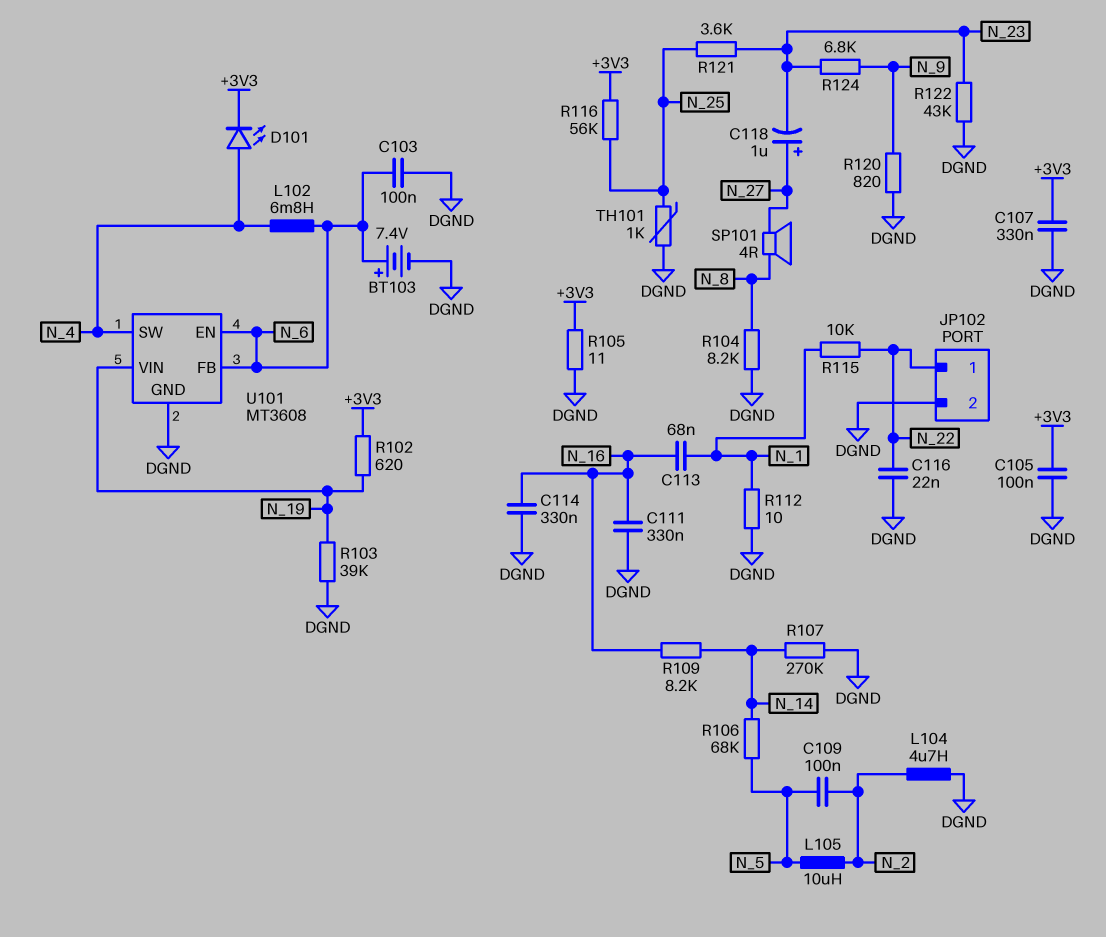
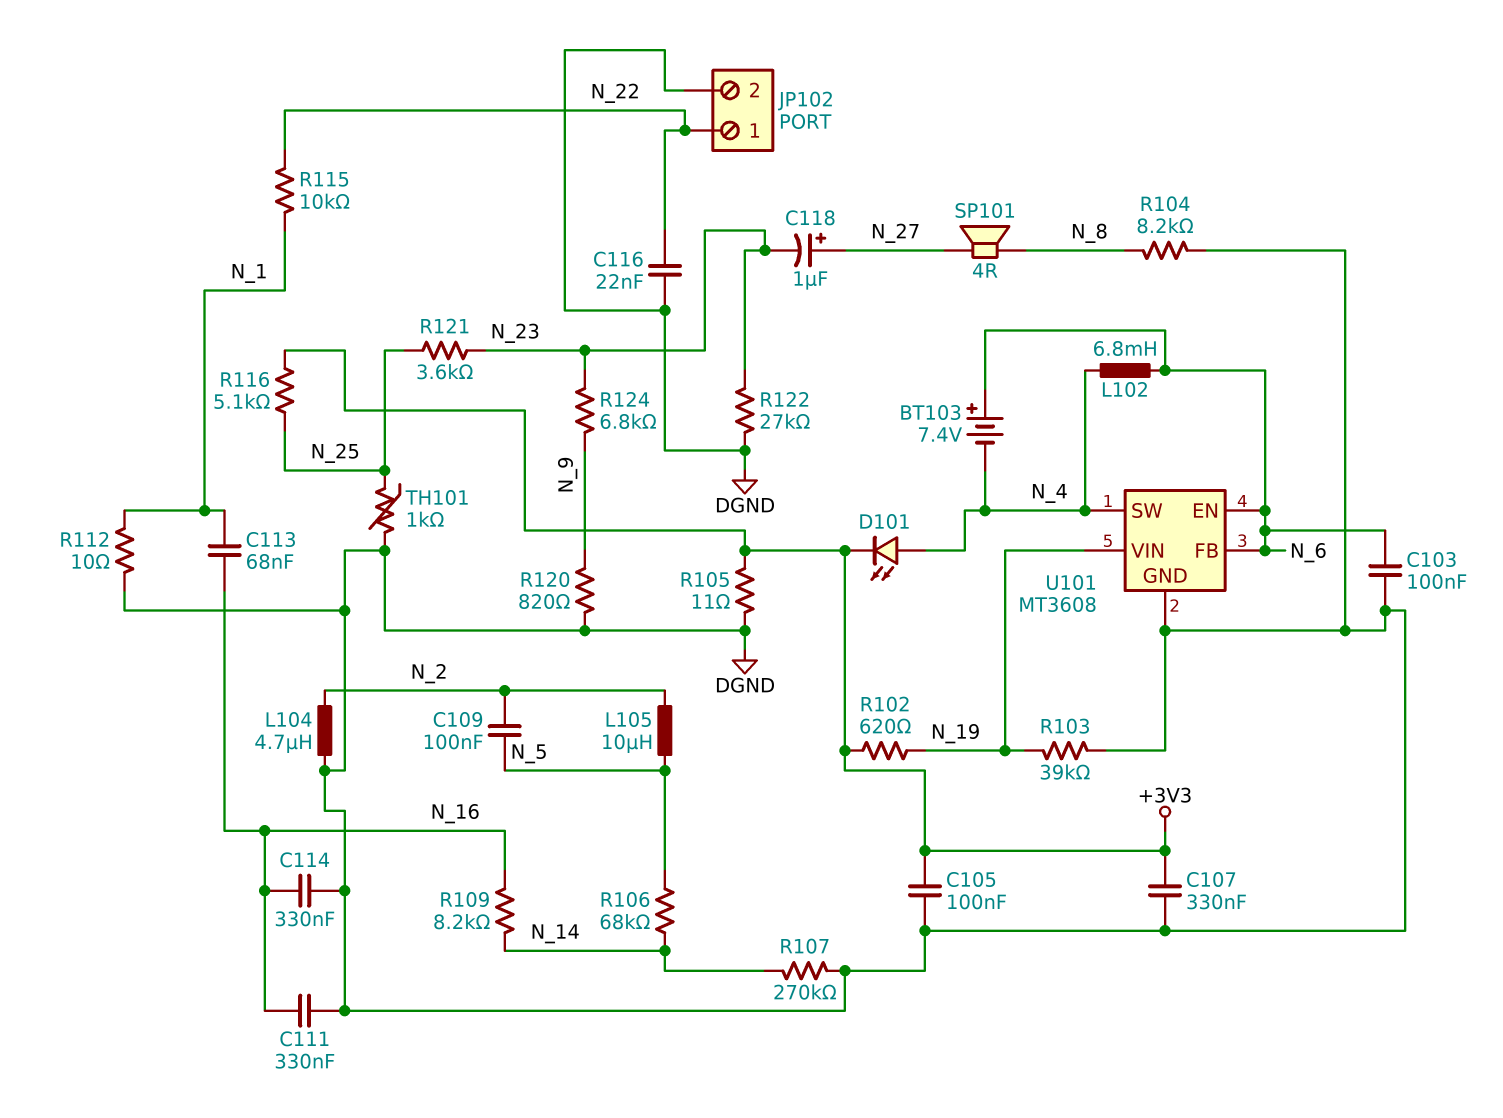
BT103: 7.4V (plus N_6, minus DGND) -> 7.4V (plus N_6, minus N_4)
R116: 56k (+3V3, N_25) -> 5.1k (+3V3, N_25)
R122: 43k (DGND, N_23) -> 27k (DGND, N_23)

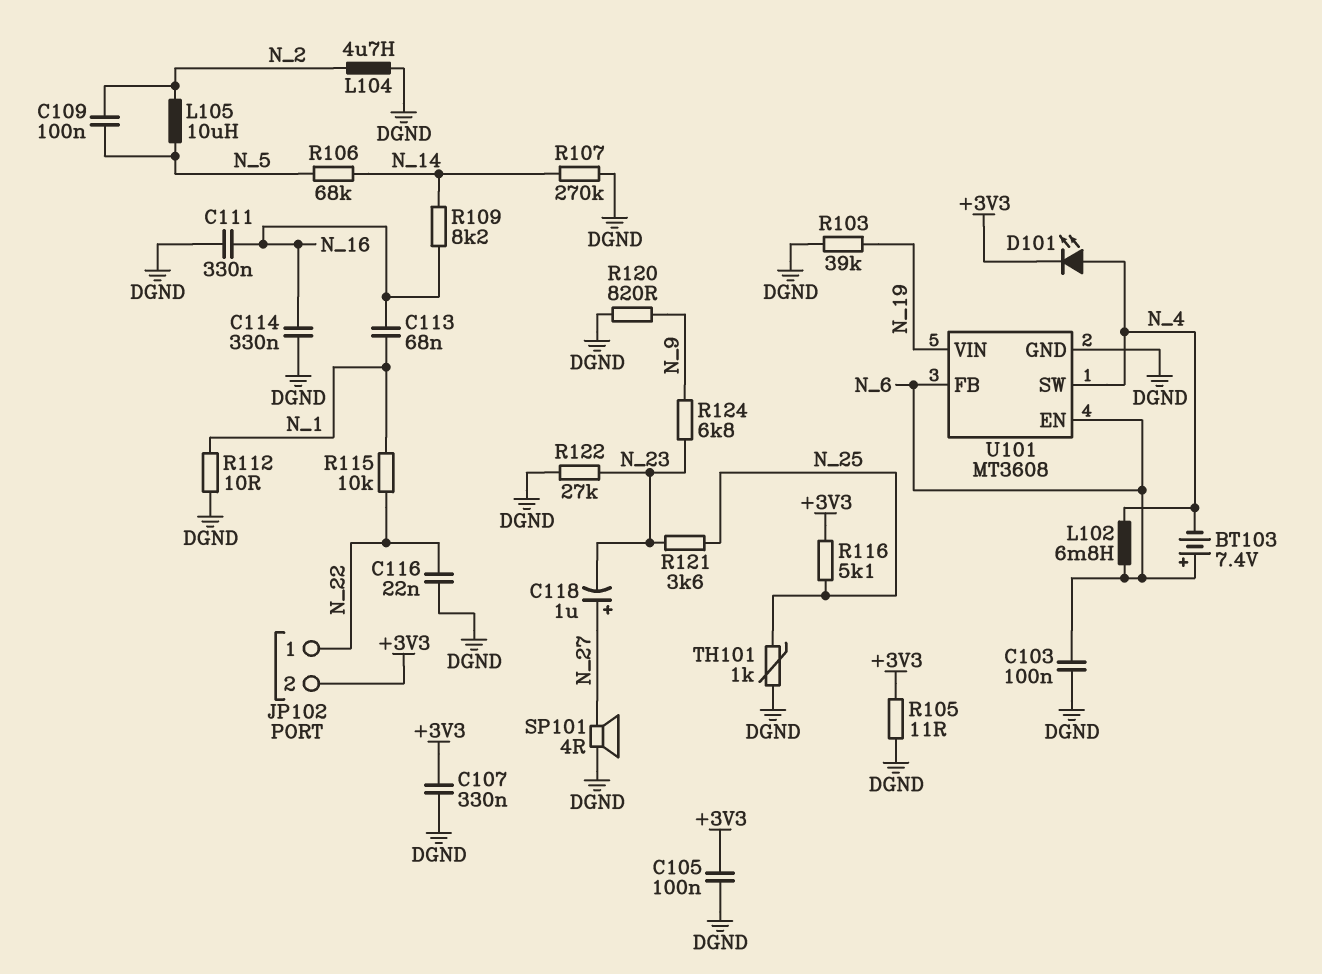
JP102 pin 2: DGND -> +3V3
R102: 620 (+3V3, N_19) -> none
R104: 8.2k (DGND, N_8) -> none
SP101: speaker 4R (N_8, N_27) -> speaker 4R (DGND, N_27)

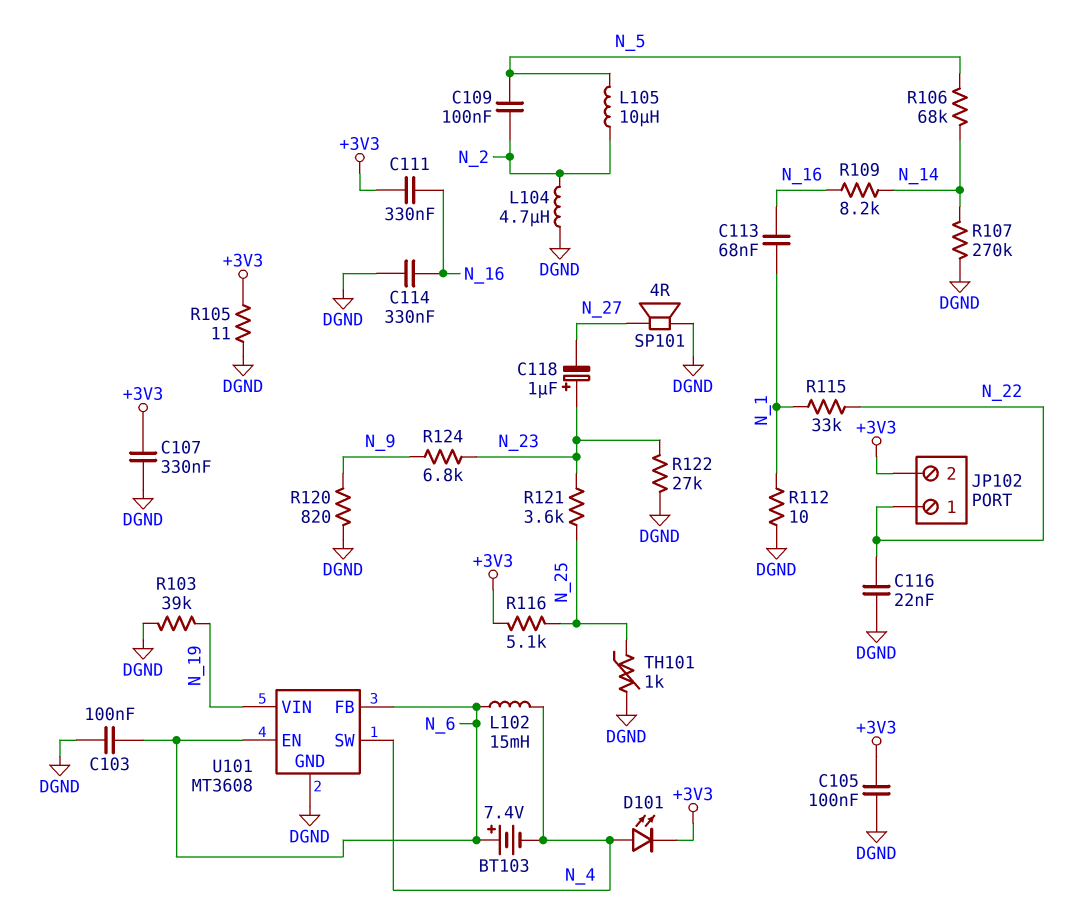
C111: 330nF (DGND, N_16) -> 330nF (+3V3, N_16)
C118: 1uF (plus N_27, minus N_23) -> 1uF (plus N_23, minus N_27)
L102: 6.8mH (N_4, N_6) -> 15mH (N_4, N_6)
R115: 10k (N_1, N_22) -> 33k (N_1, N_22)

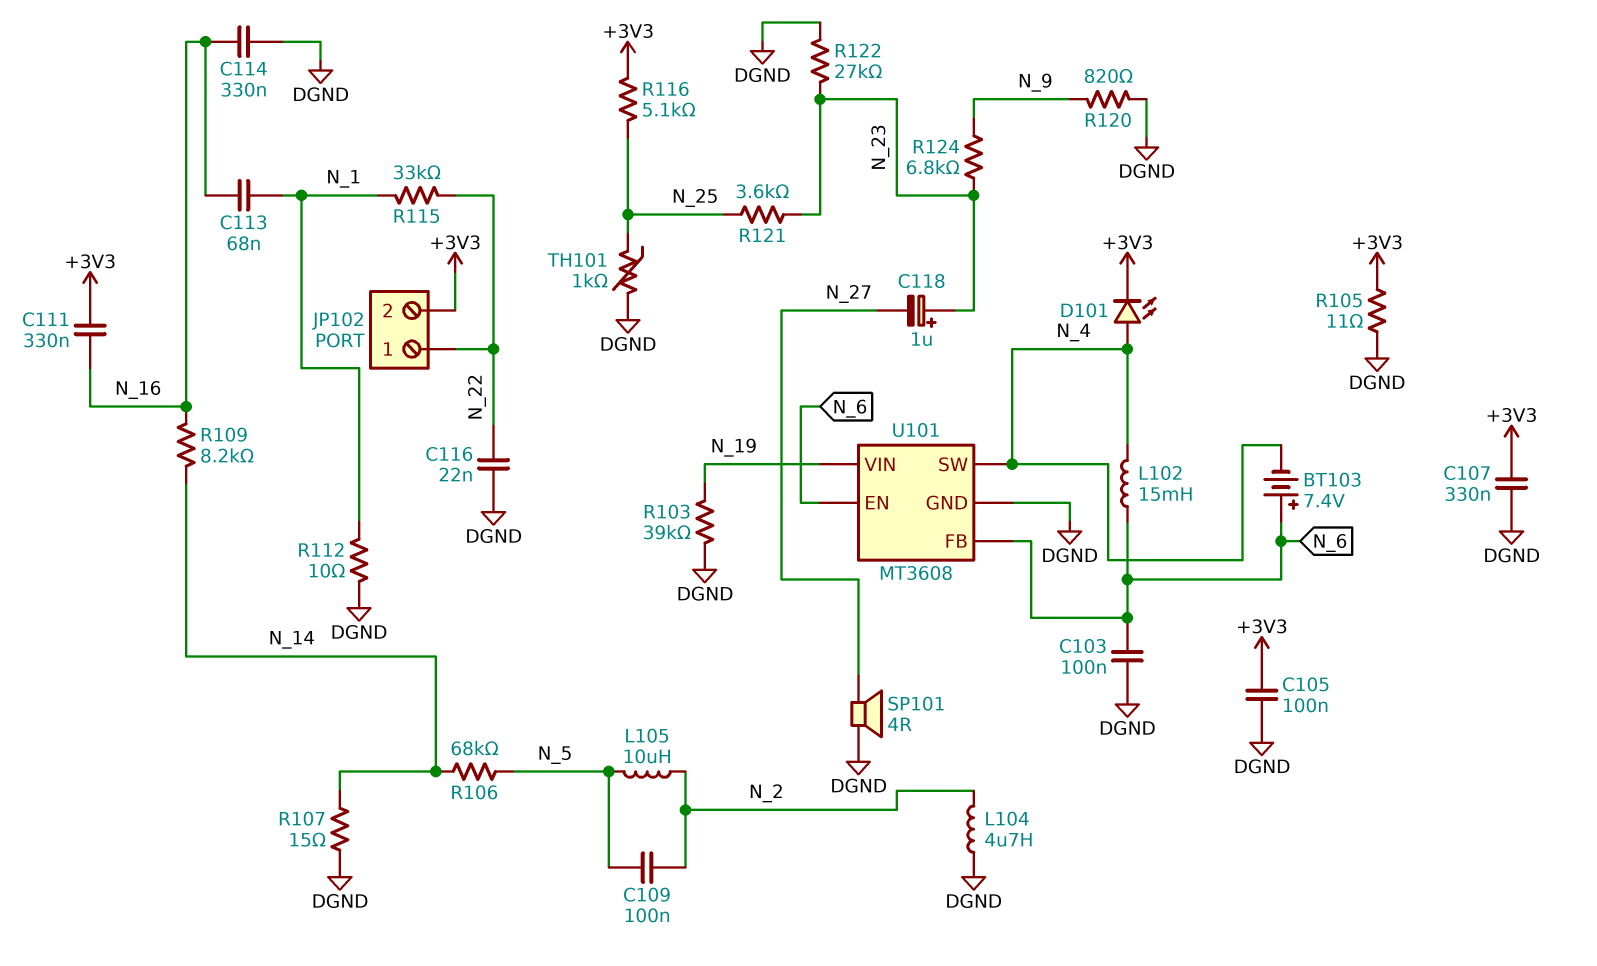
R107: 270k (DGND, N_14) -> 15 (DGND, N_14)

